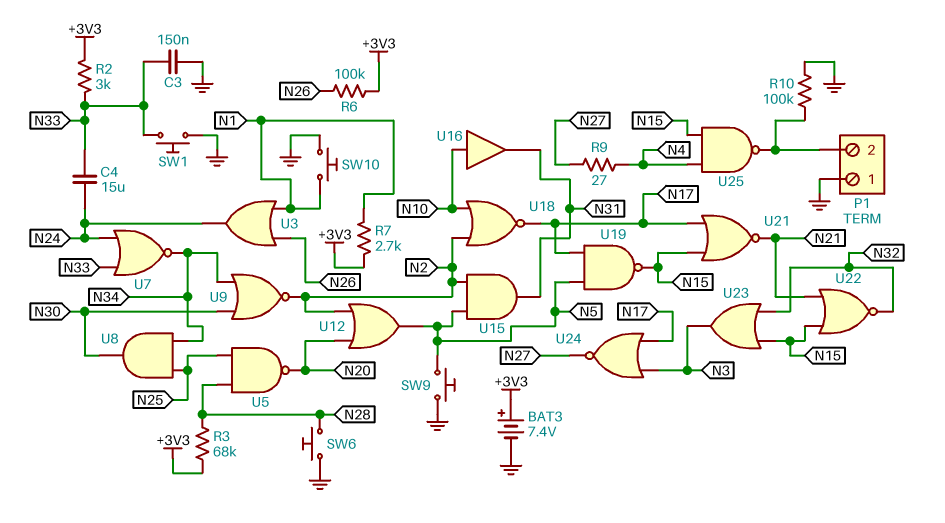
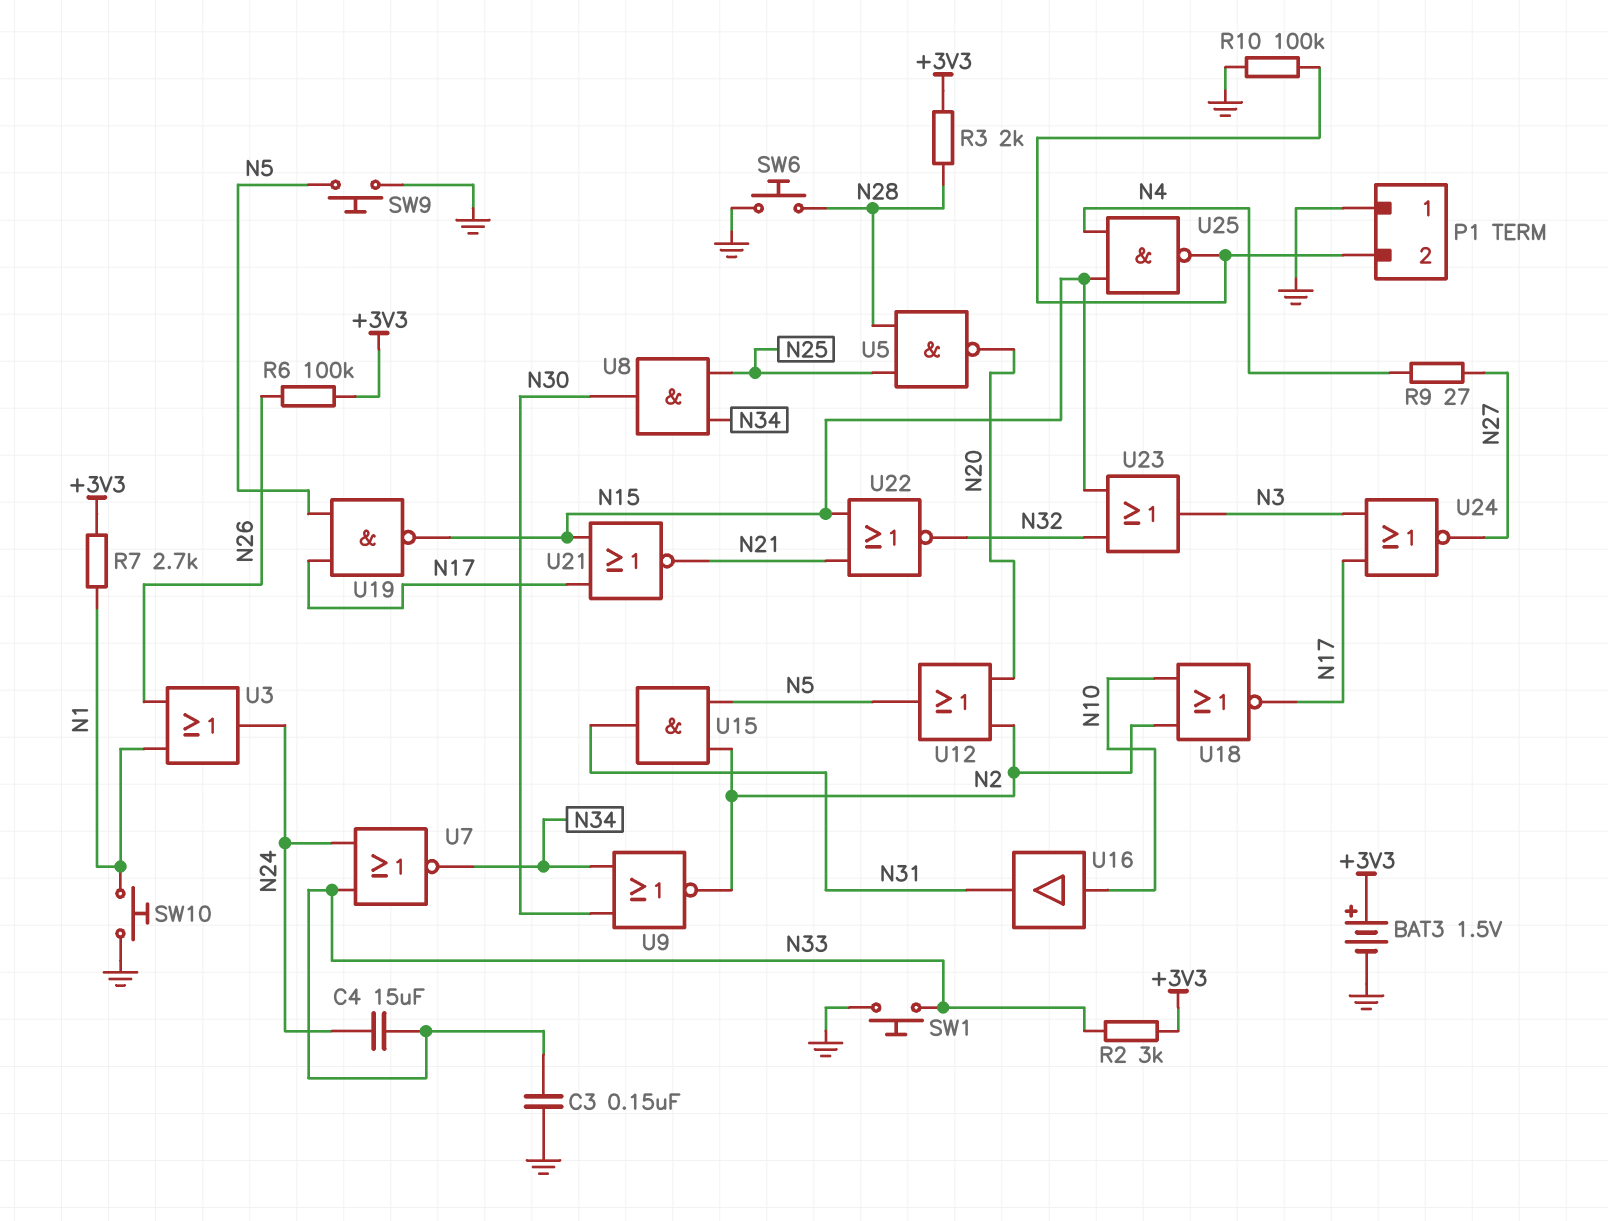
BAT3: 7.4V (plus +3V3, minus GND) -> 1.5V (plus +3V3, minus GND)
R3: 68k (+3V3, N28) -> 2k (+3V3, N28)

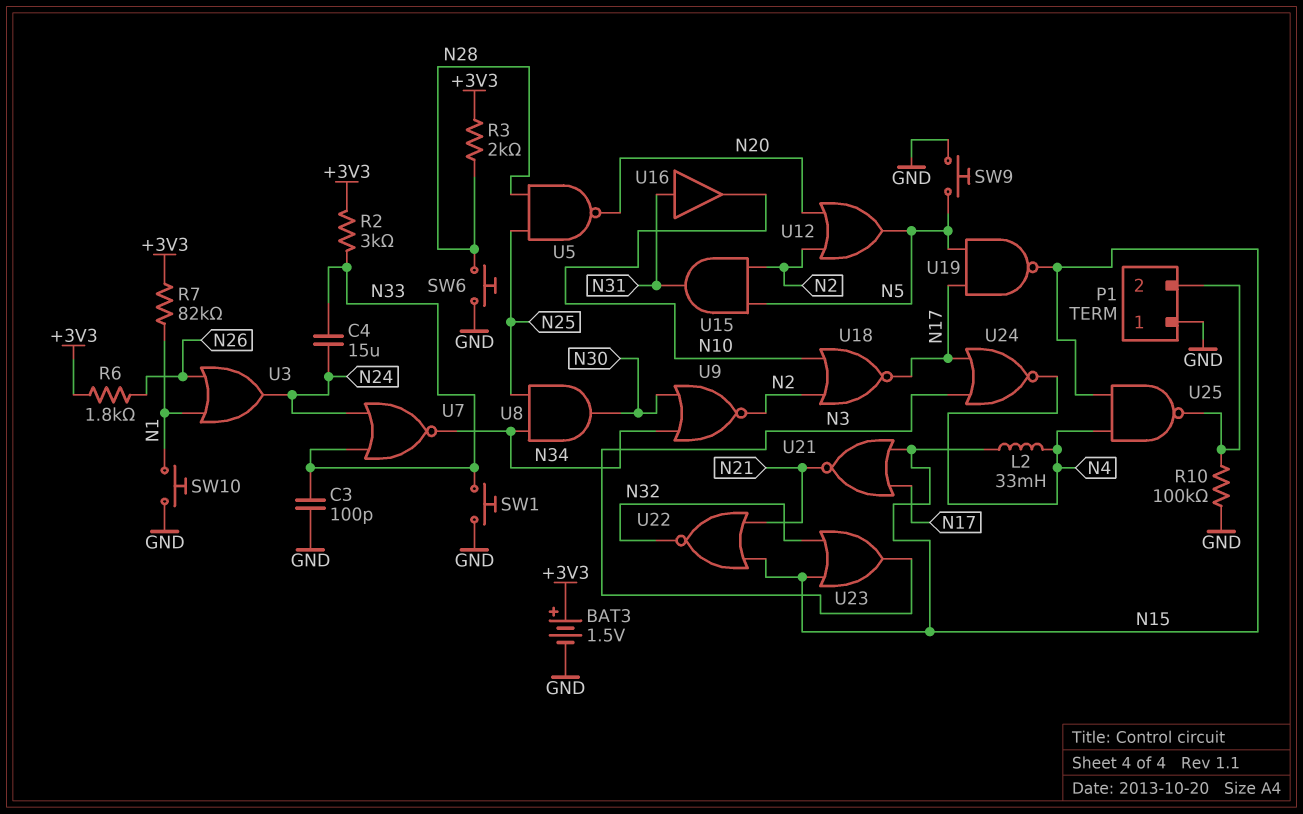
C3: 150nF (GND, N33) -> 100pF (GND, N33)
L2: none -> 33mH (N4, N15)
R6: 100k (+3V3, N26) -> 1.8k (+3V3, N26)
R7: 2.7k (+3V3, N1) -> 82k (+3V3, N1)
R9: 27 (N4, N27) -> none
U16: buffer (in N10, out N31) -> buffer (in N31, out N10)
U24: NOR (in N3, in N17, out N27) -> NOR (in N3, in N17, out N4)

